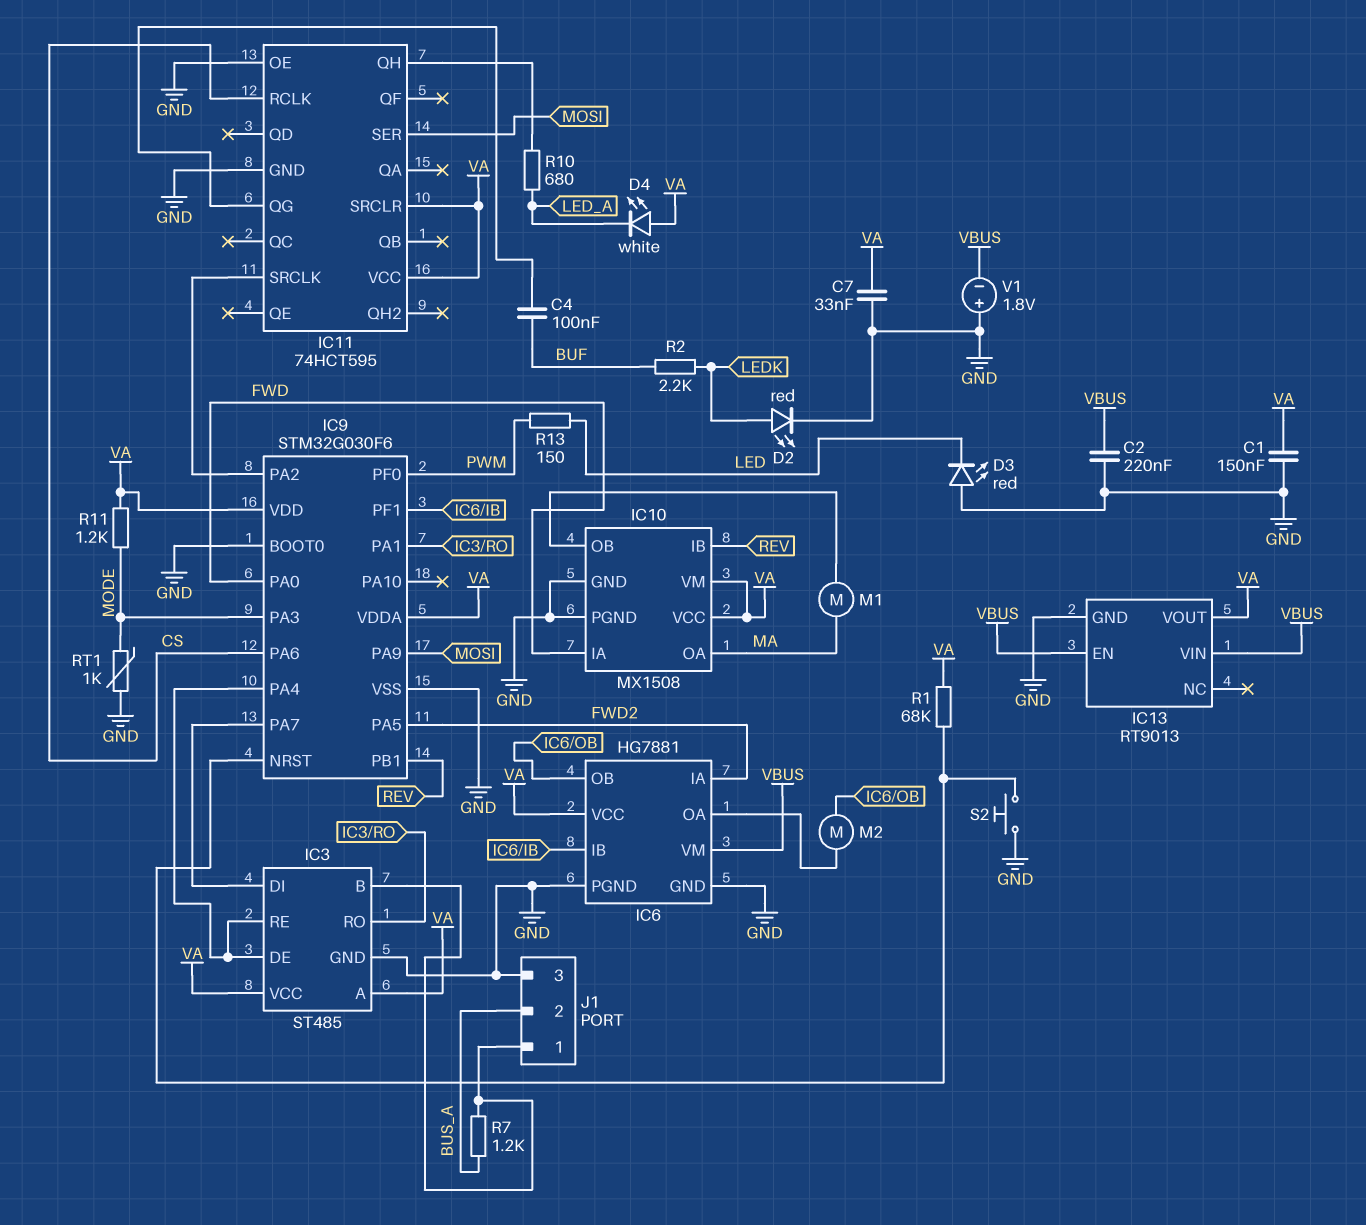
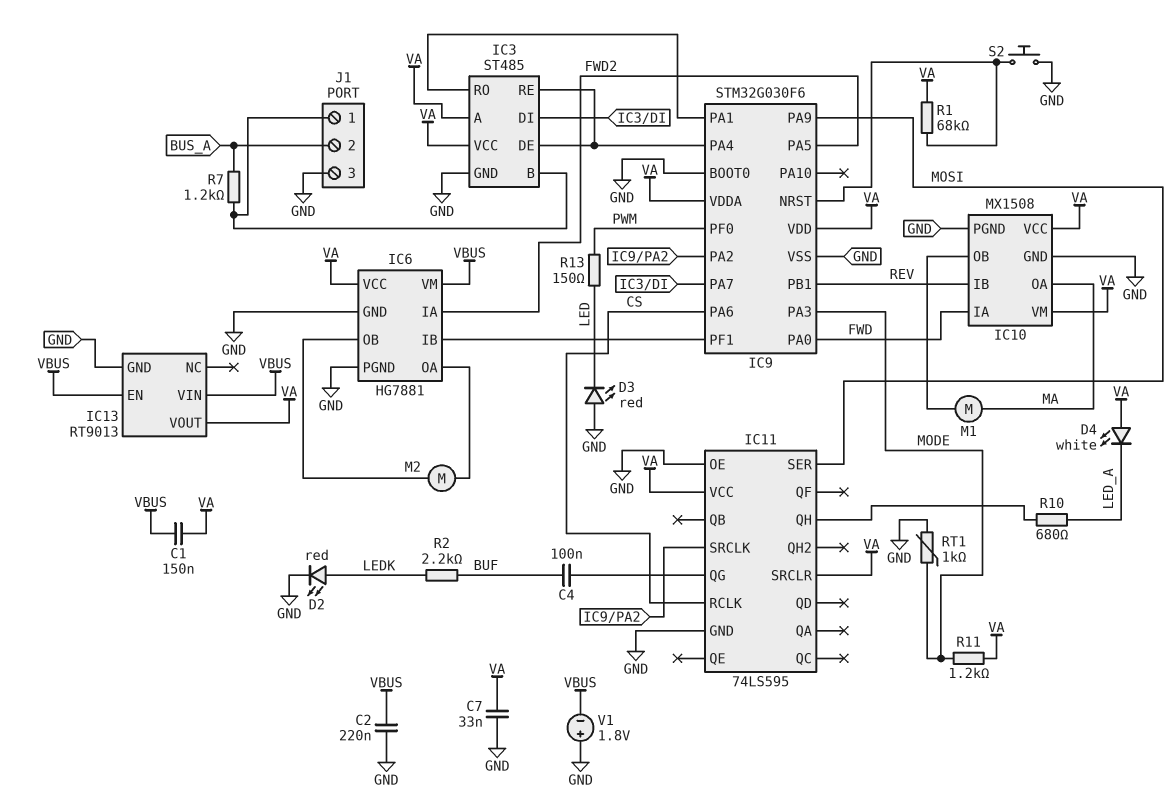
C1: 150nF (GND, VA) -> 150nF (VA, VBUS)
IC11: 74HCT595 -> 74LS595

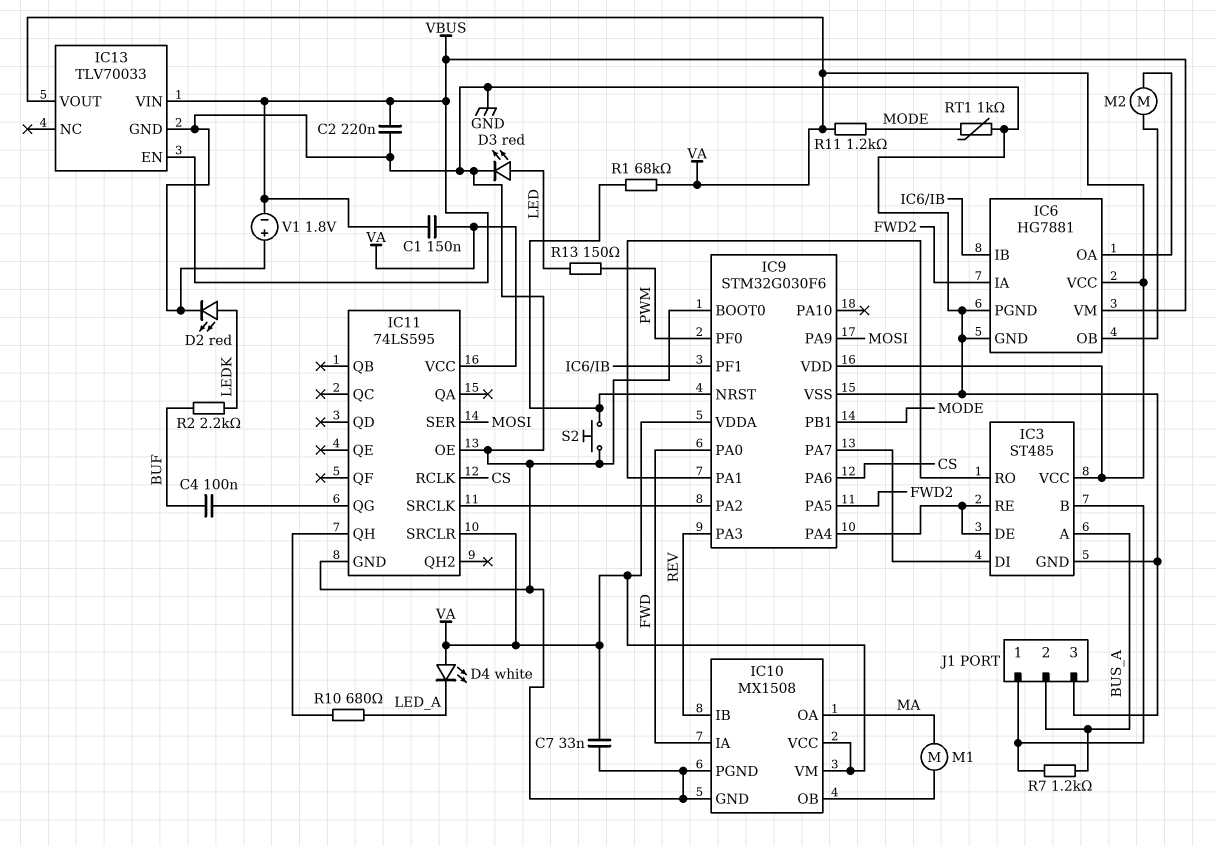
D3: LED red (A GND, K LED) -> LED red (A LED, K GND)
IC3 pin A: VA -> BUS_A
IC9 pin PA3: MODE -> REV
IC9 pin PB1: REV -> MODE
IC13: RT9013 -> TLV70033

